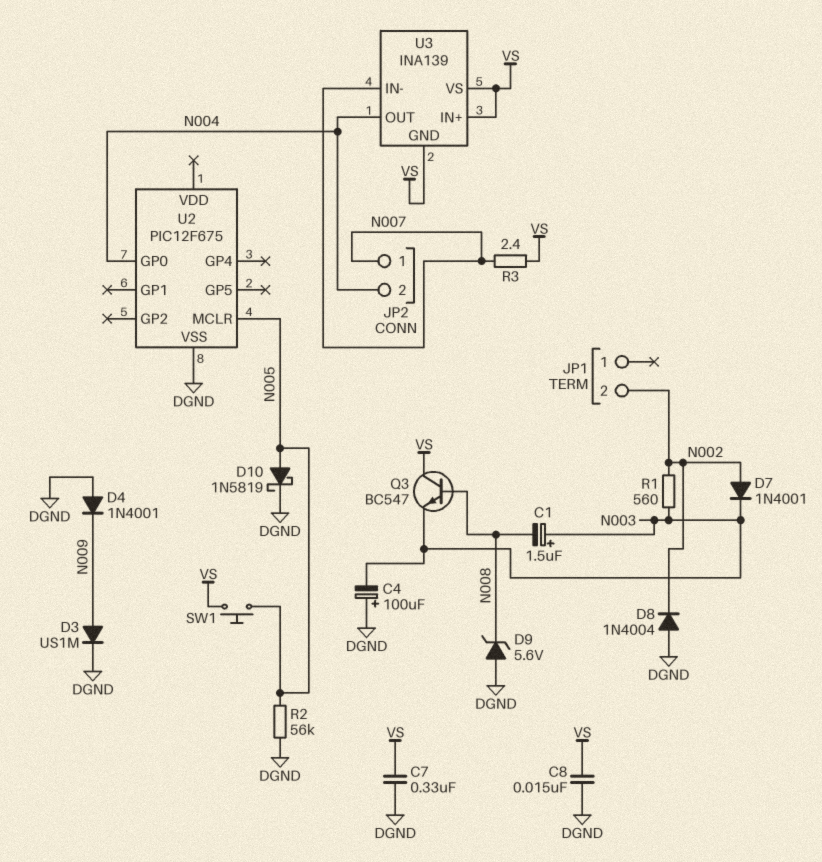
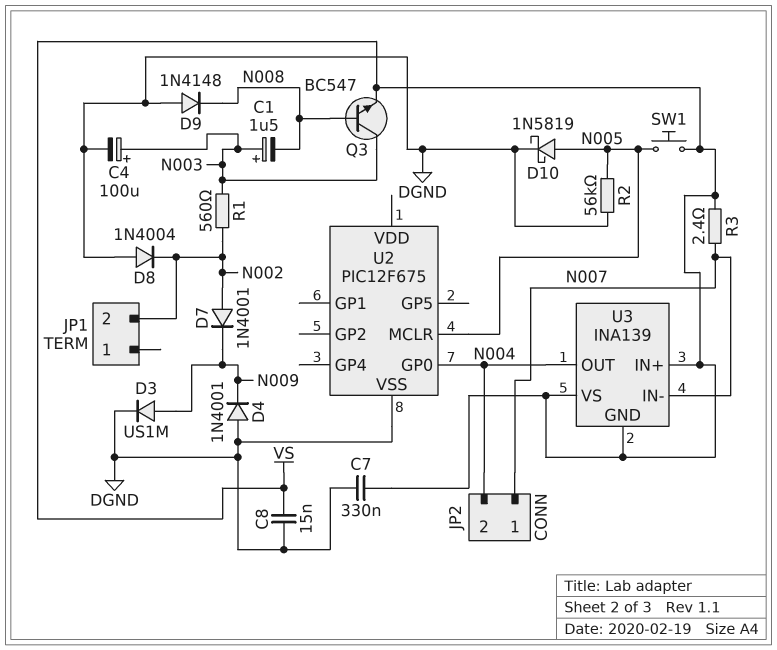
C4: 100uF (plus DGND, minus N003) -> 100uF (plus N003, minus DGND)
D7: diode 1N4001 (A N002, K N003) -> diode 1N4001 (A N002, K N009)
D9: zener 5.6V (A DGND, K N008) -> diode 1N4148 (A DGND, K N008)
Q3: NPN BC547 (B N008, C VS, E N003) -> NPN BC547 (B N008, C N003, E VS)

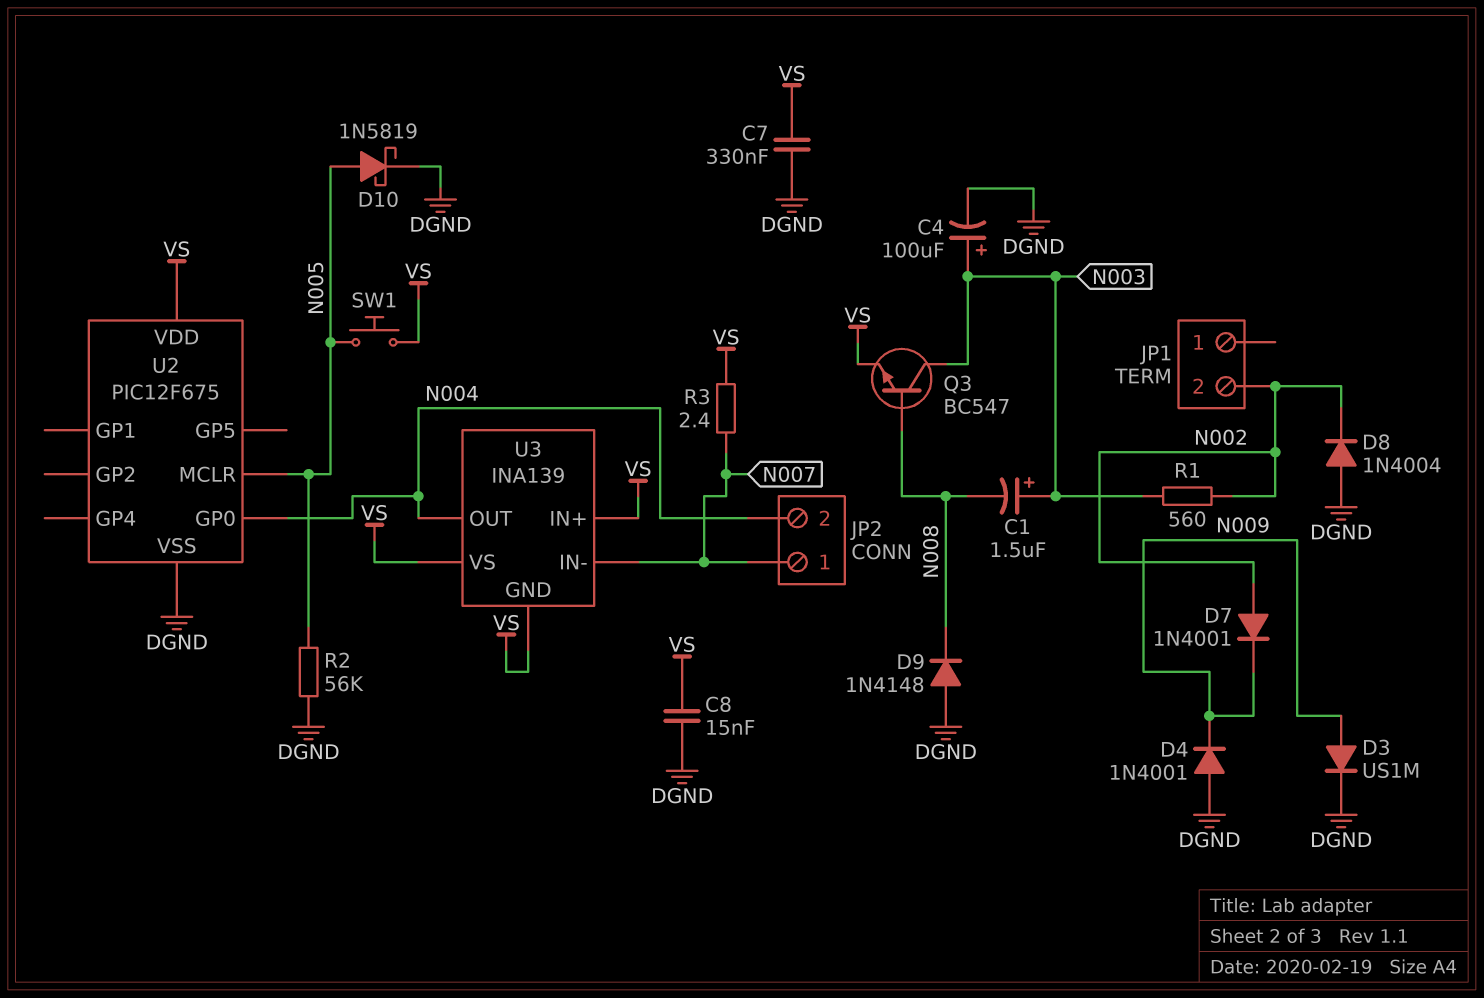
U2 pin VDD: none -> VS

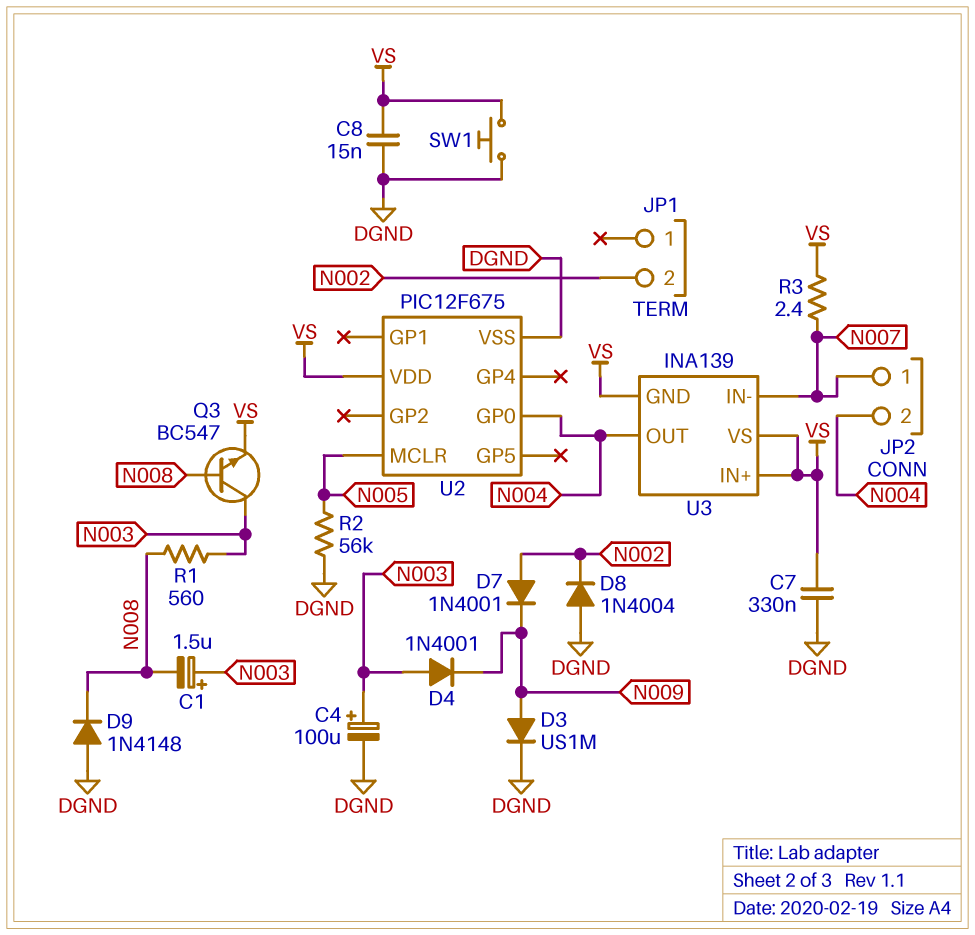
D4: diode 1N4001 (A DGND, K N009) -> diode 1N4001 (A N003, K N009)
D10: schottky 1N5819 (A N005, K DGND) -> none
R1: 560 (N002, N003) -> 560 (N003, N008)
SW1: button (N005, VS) -> button (DGND, VS)

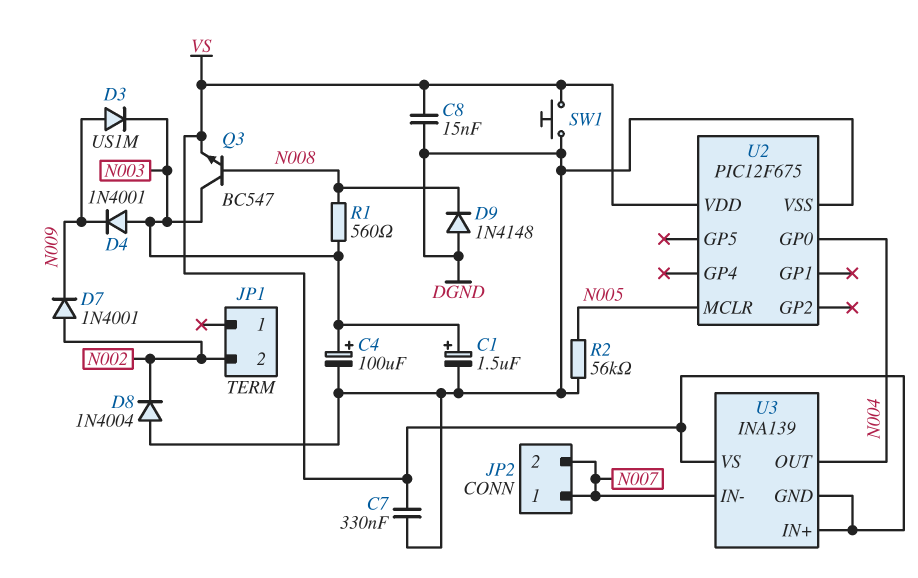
C1: 1.5uF (plus N003, minus N008) -> 1.5uF (plus N003, minus DGND)
D3: diode US1M (A N009, K DGND) -> diode US1M (A N009, K N003)
JP2 pin 2: N004 -> N007
R3: 2.4 (N007, VS) -> none

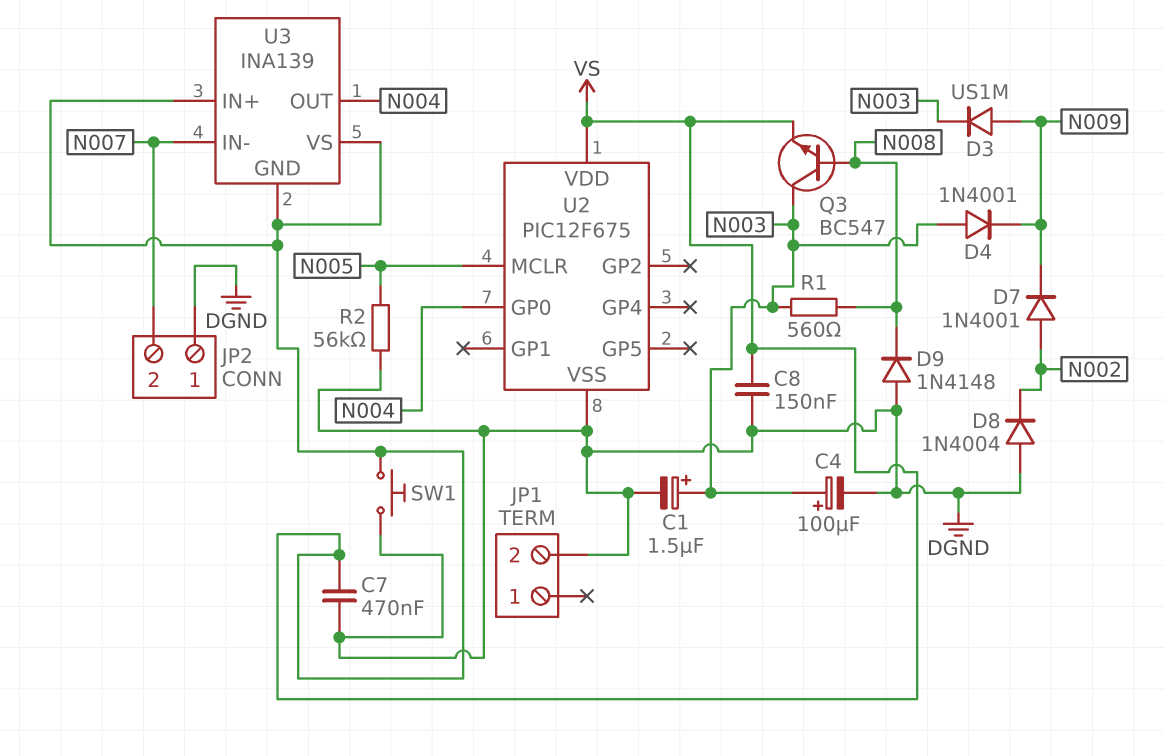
C7: 330nF (DGND, VS) -> 470nF (DGND, VS)
C8: 15nF (DGND, VS) -> 150nF (DGND, VS)
JP1 pin 2: N002 -> DGND
JP2 pin 1: N007 -> DGND

